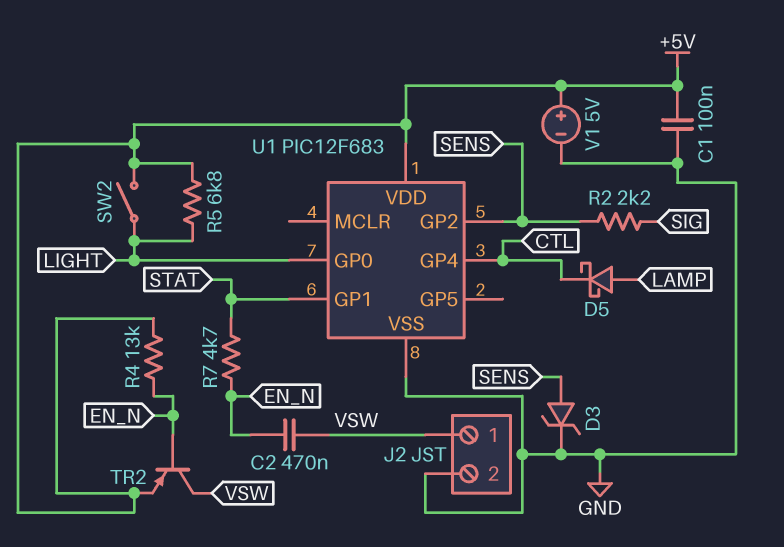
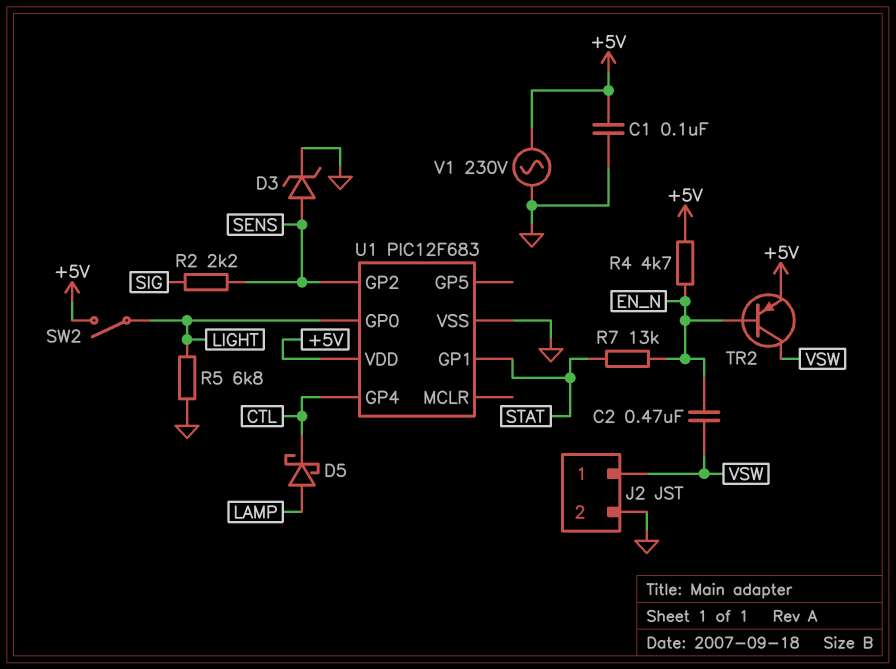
R4: 13k (+5V, EN_N) -> 4.7k (+5V, EN_N)
R5: 6.8k (+5V, LIGHT) -> 6.8k (GND, LIGHT)
R7: 4.7k (EN_N, STAT) -> 13k (EN_N, STAT)
V1: 5V (plus +5V, minus GND) -> AC 230V (+5V, GND)

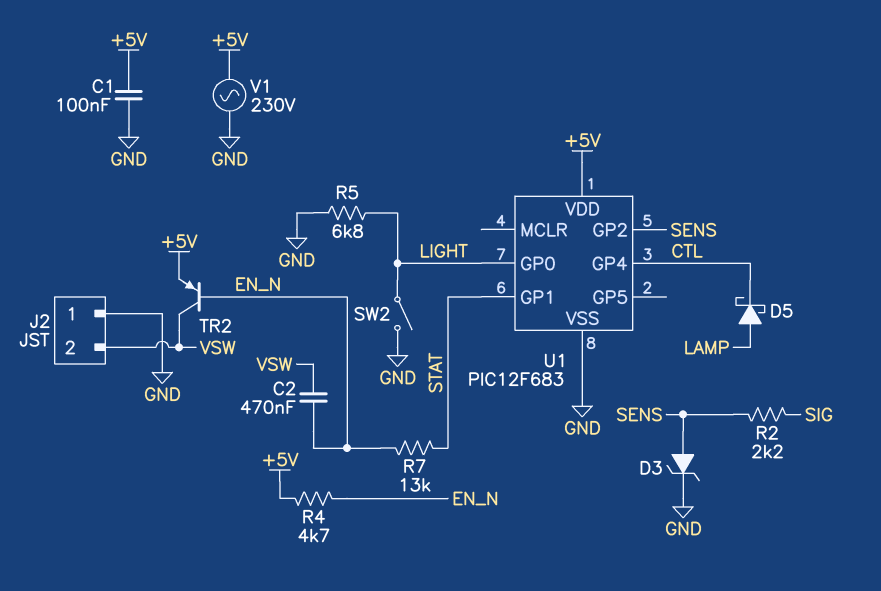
J2 pin 1: VSW -> GND
J2 pin 2: GND -> VSW
SW2: switch (+5V, LIGHT) -> switch (GND, LIGHT)

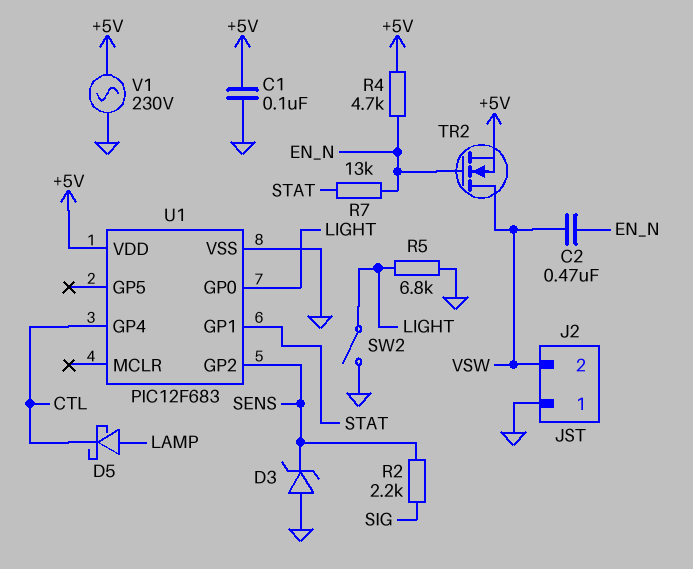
D3: zener (A SENS, K GND) -> zener (A GND, K SENS)
TR2: PNP (B EN_N, C VSW, E +5V) -> NMOS (G EN_N, D VSW, S +5V)

